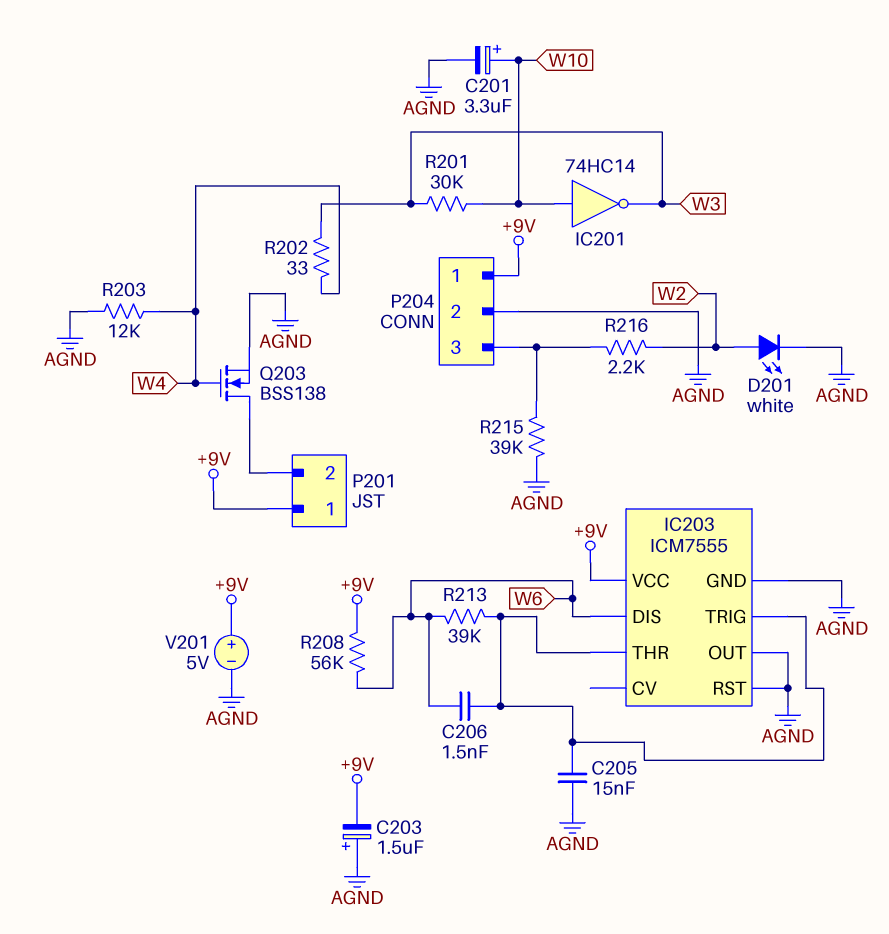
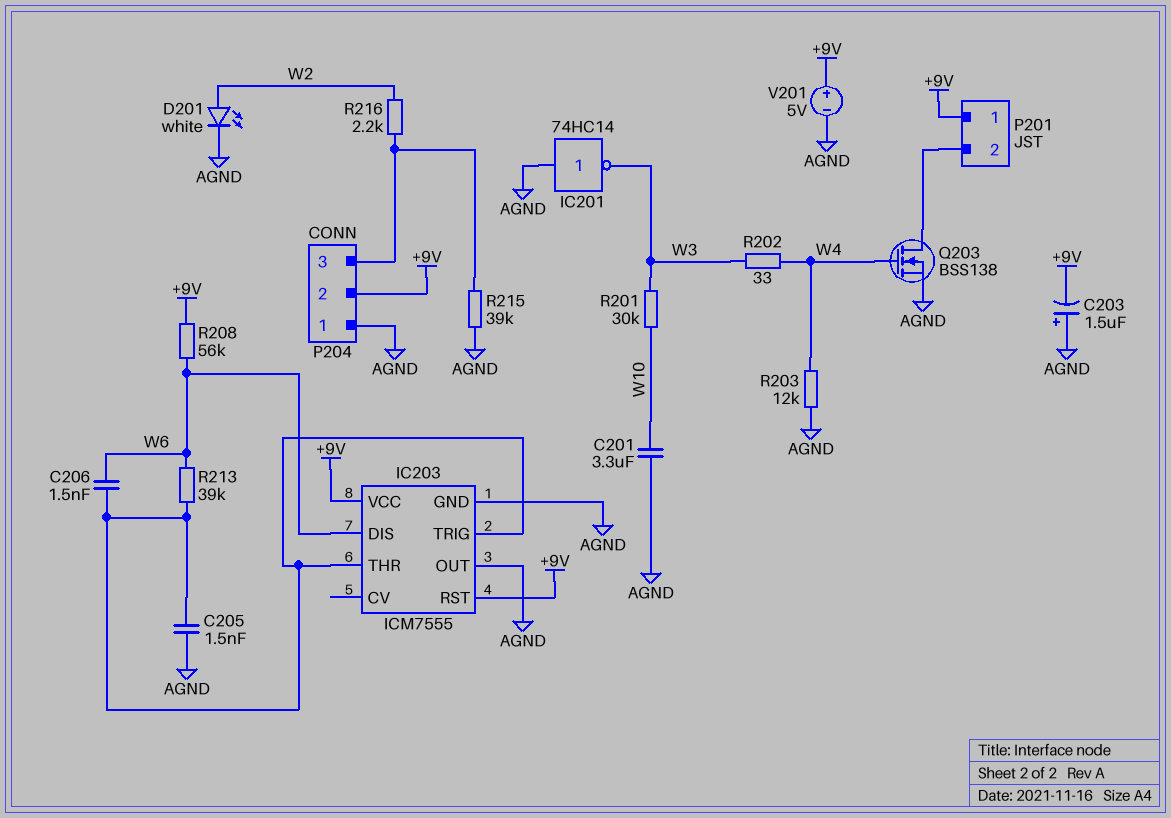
C201: 3.3uF (plus W10, minus AGND) -> 3.3uF (AGND, W10)
C205: 15nF (AGND, IC203/THR) -> 1.5nF (AGND, IC203/THR)
IC201: NOT 74HC14 (in W10, out W3) -> NOT 74HC14 (in AGND, out W3)
IC203 pin RST: AGND -> +9V
P204 pin 1: +9V -> AGND
P204 pin 2: AGND -> +9V

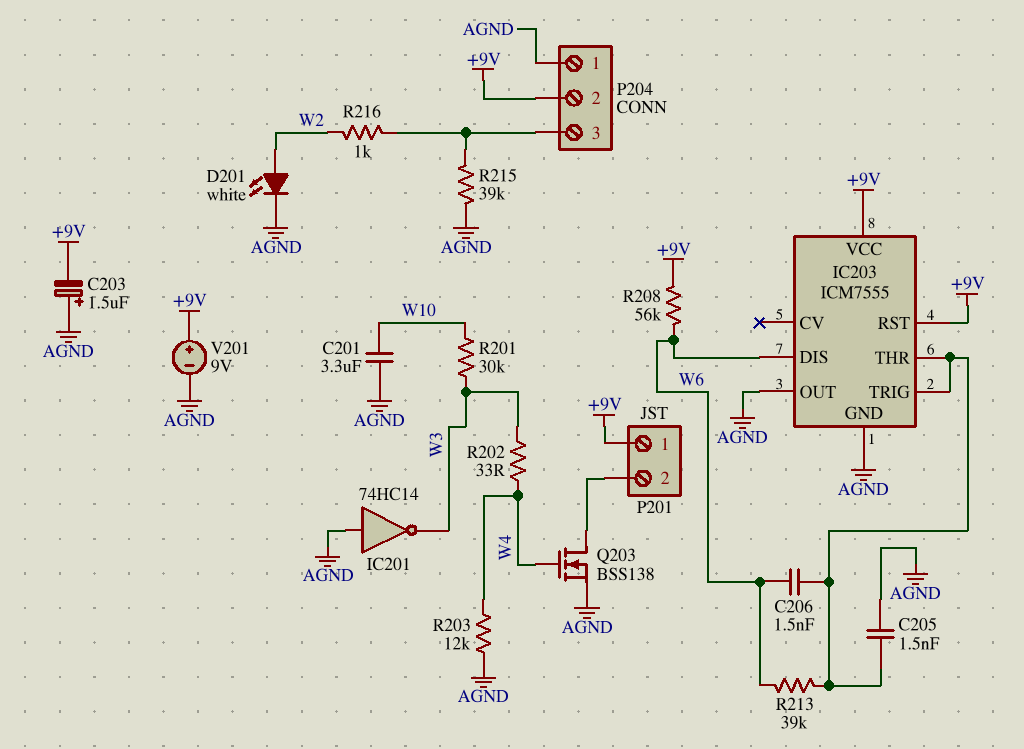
R216: 2.2k (P204/3, W2) -> 1k (P204/3, W2)
V201: 5V (plus +9V, minus AGND) -> 9V (plus +9V, minus AGND)

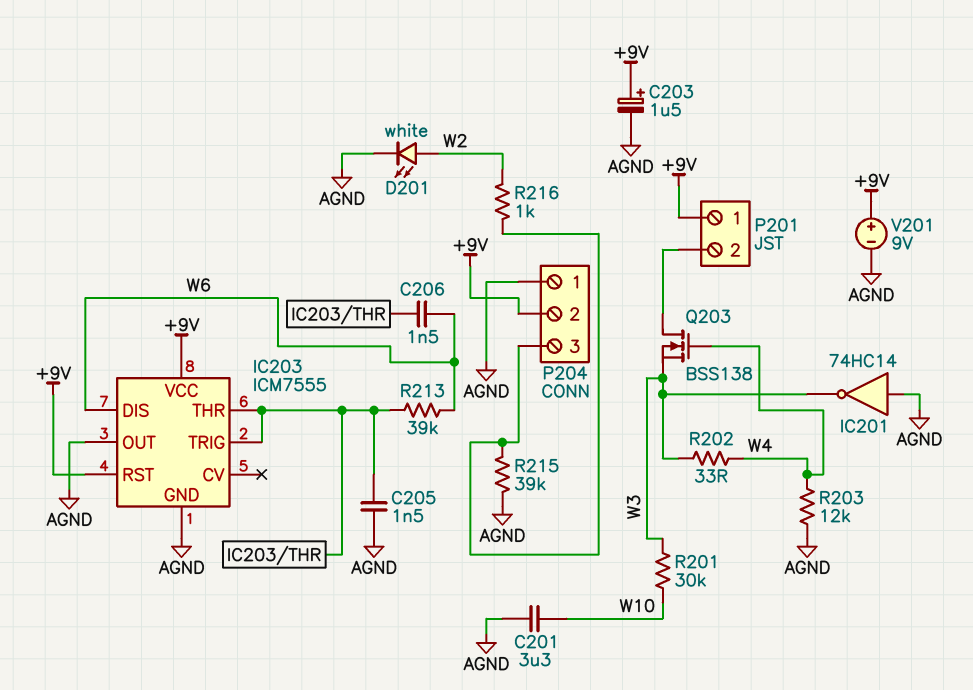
C203: 1.5uF (plus AGND, minus +9V) -> 1.5uF (plus +9V, minus AGND)
Q203: NMOS BSS138 (G W4, D P201/2, S AGND) -> NMOS BSS138 (G W4, D P201/2, S W3)
R208: 56k (+9V, W6) -> none

